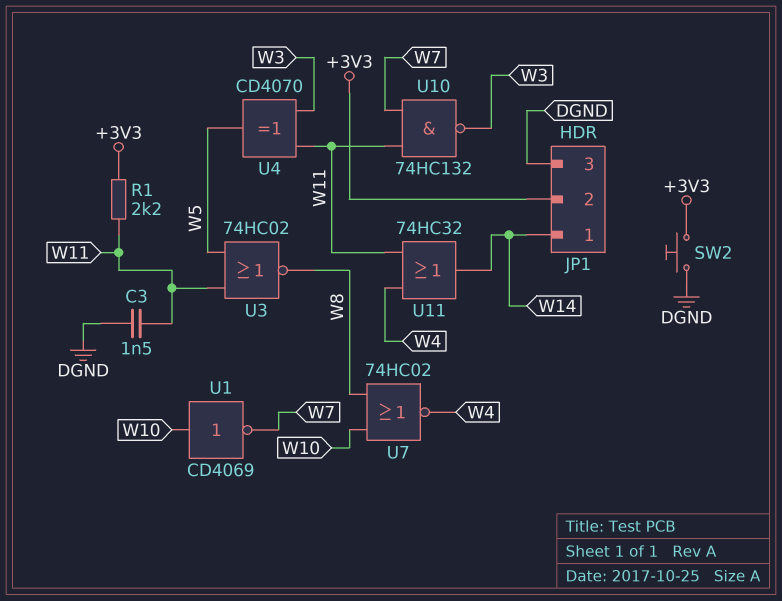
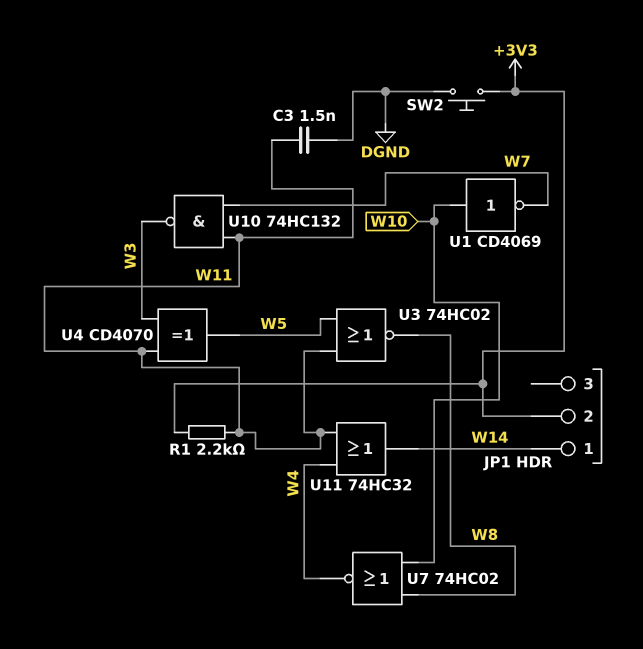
JP1 pin 3: DGND -> none

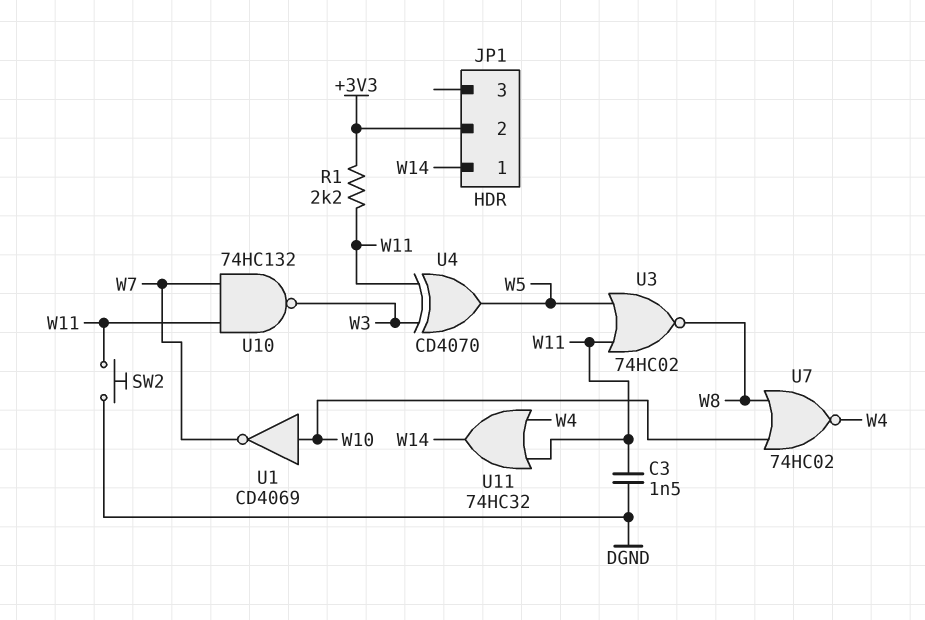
SW2: button (+3V3, DGND) -> button (DGND, W11)

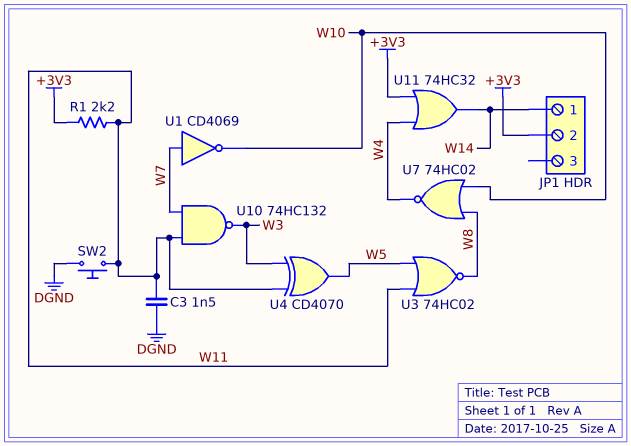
U1: NOT CD4069 (in W10, out W7) -> NOT CD4069 (in W7, out W10)
U11: OR 74HC32 (in W4, in W11, out W14) -> OR 74HC32 (in +3V3, in W4, out W14)

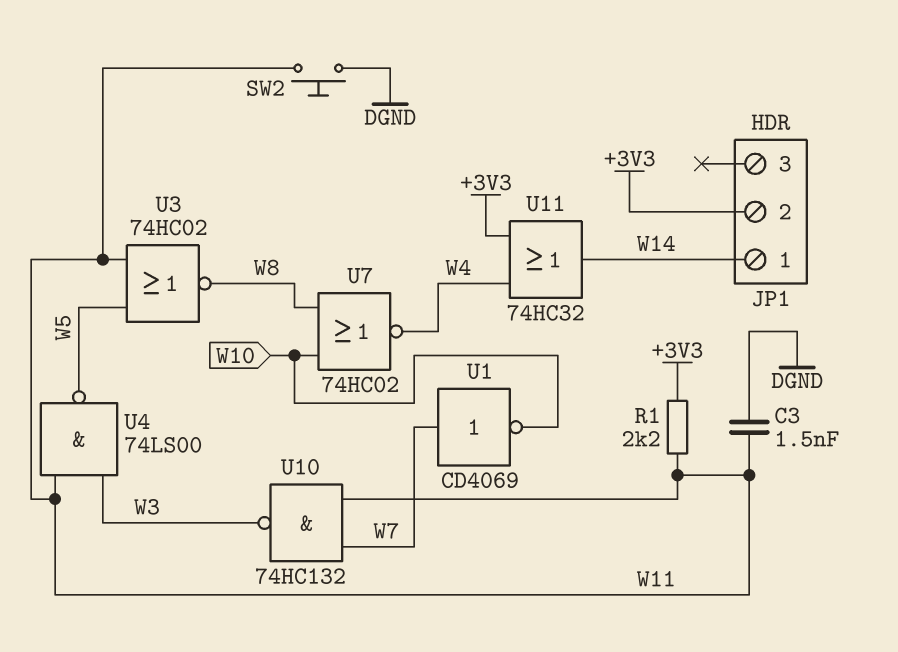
U4: XOR CD4070 (in W3, in W11, out W5) -> NAND 74LS00 (in W3, in W11, out W5)

